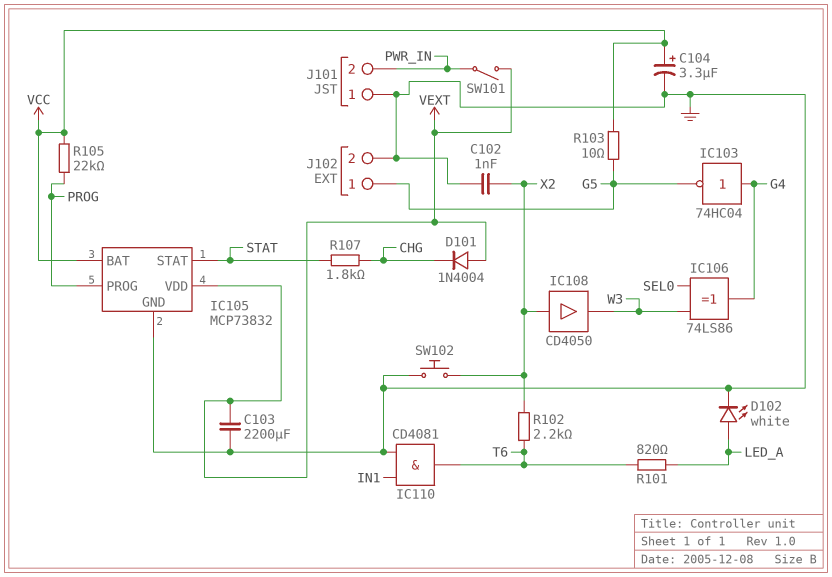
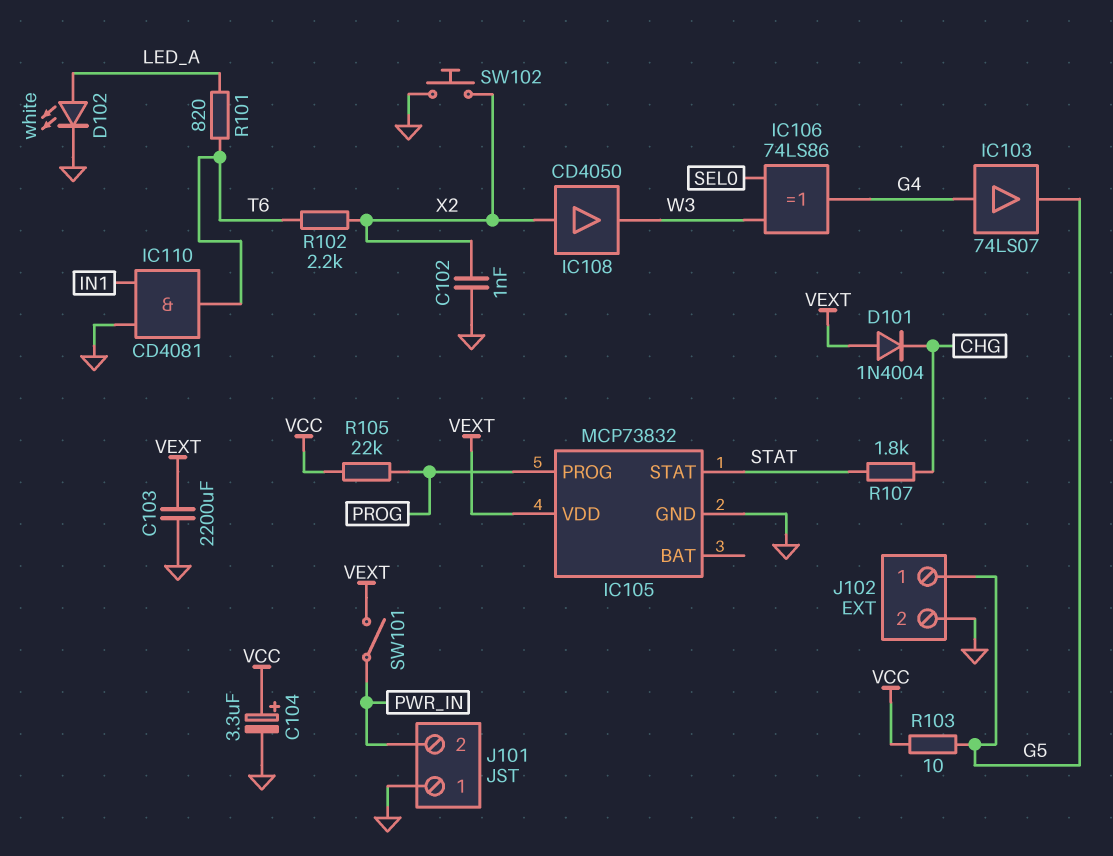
IC103: NOT 74HC04 (in G4, out G5) -> buffer 74LS07 (in G4, out G5)
IC105 pin BAT: VCC -> none

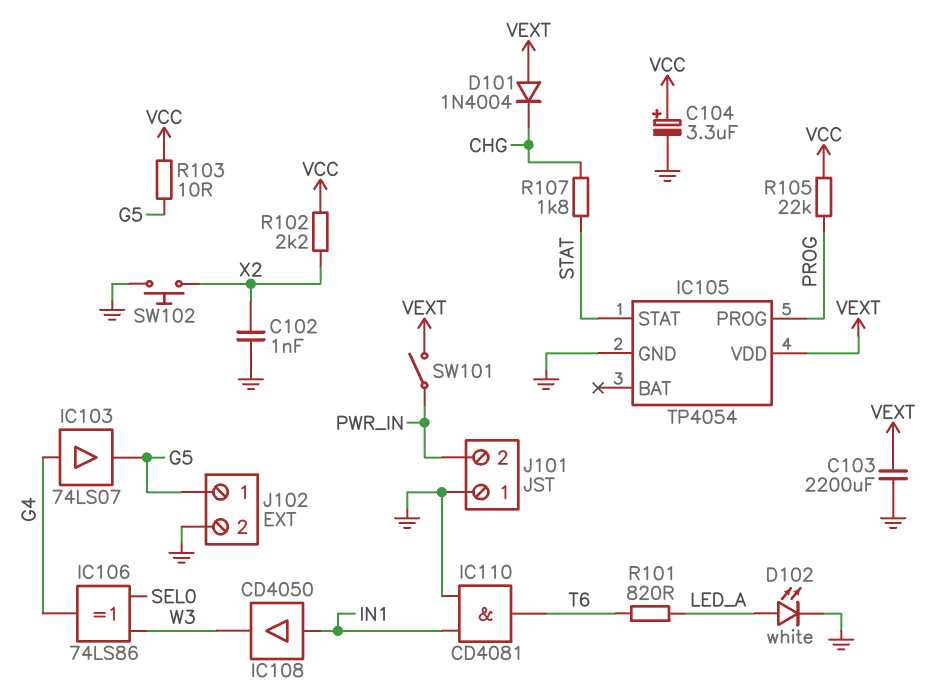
IC105: MCP73832 -> TP4054
IC108: buffer CD4050 (in X2, out W3) -> buffer CD4050 (in IN1, out W3)
R102: 2.2k (T6, X2) -> 2.2k (VCC, X2)

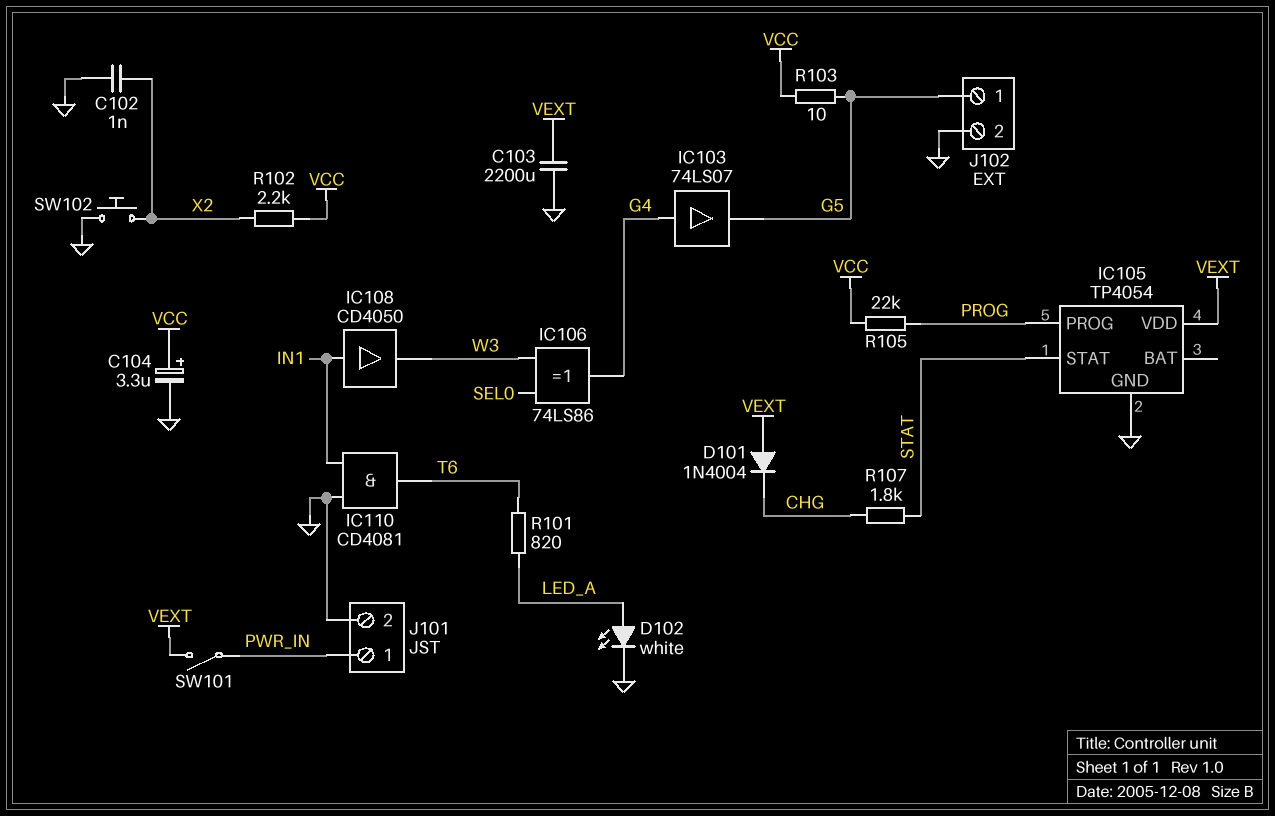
J101 pin 1: GND -> PWR_IN
J101 pin 2: PWR_IN -> GND

